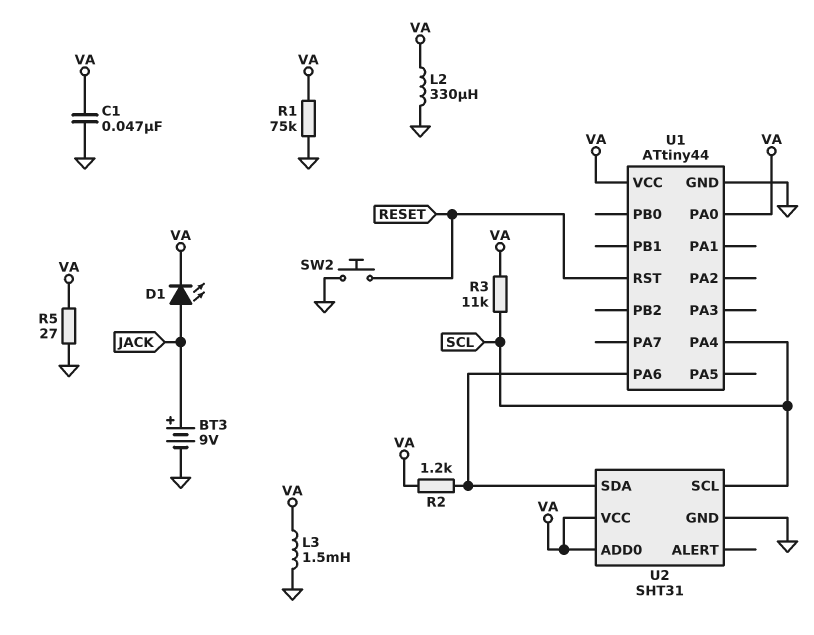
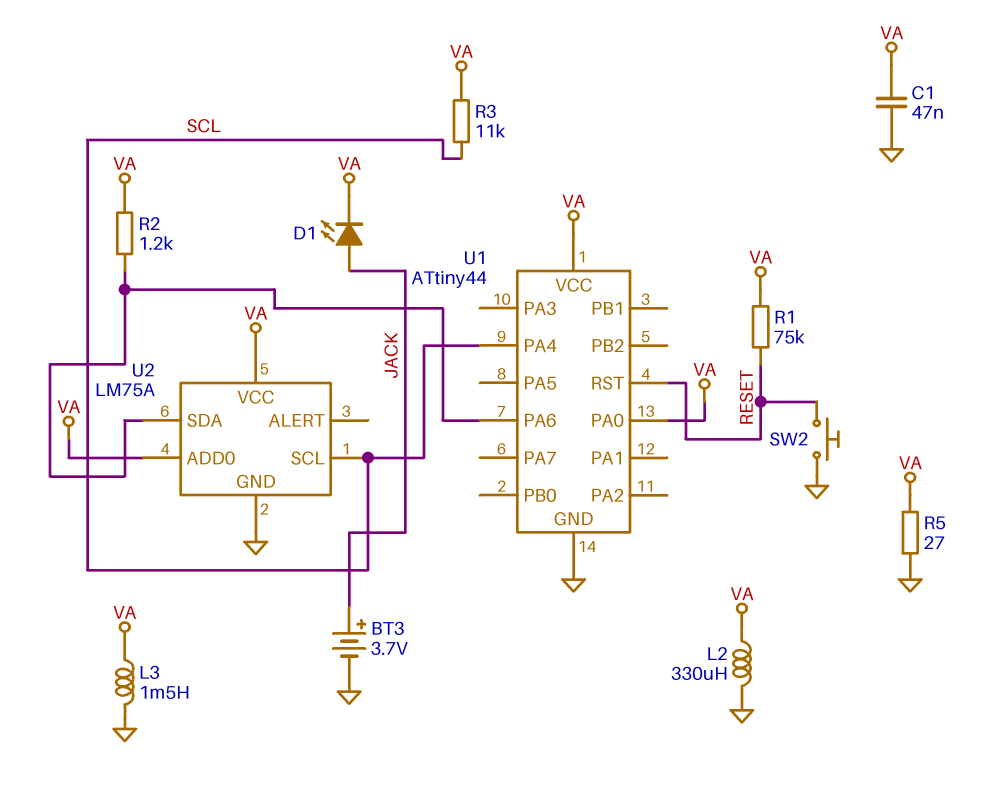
BT3: 9V (plus JACK, minus GND) -> 3.7V (plus JACK, minus GND)
R1: 75k (GND, VA) -> 75k (RESET, VA)
U2: SHT31 -> LM75A

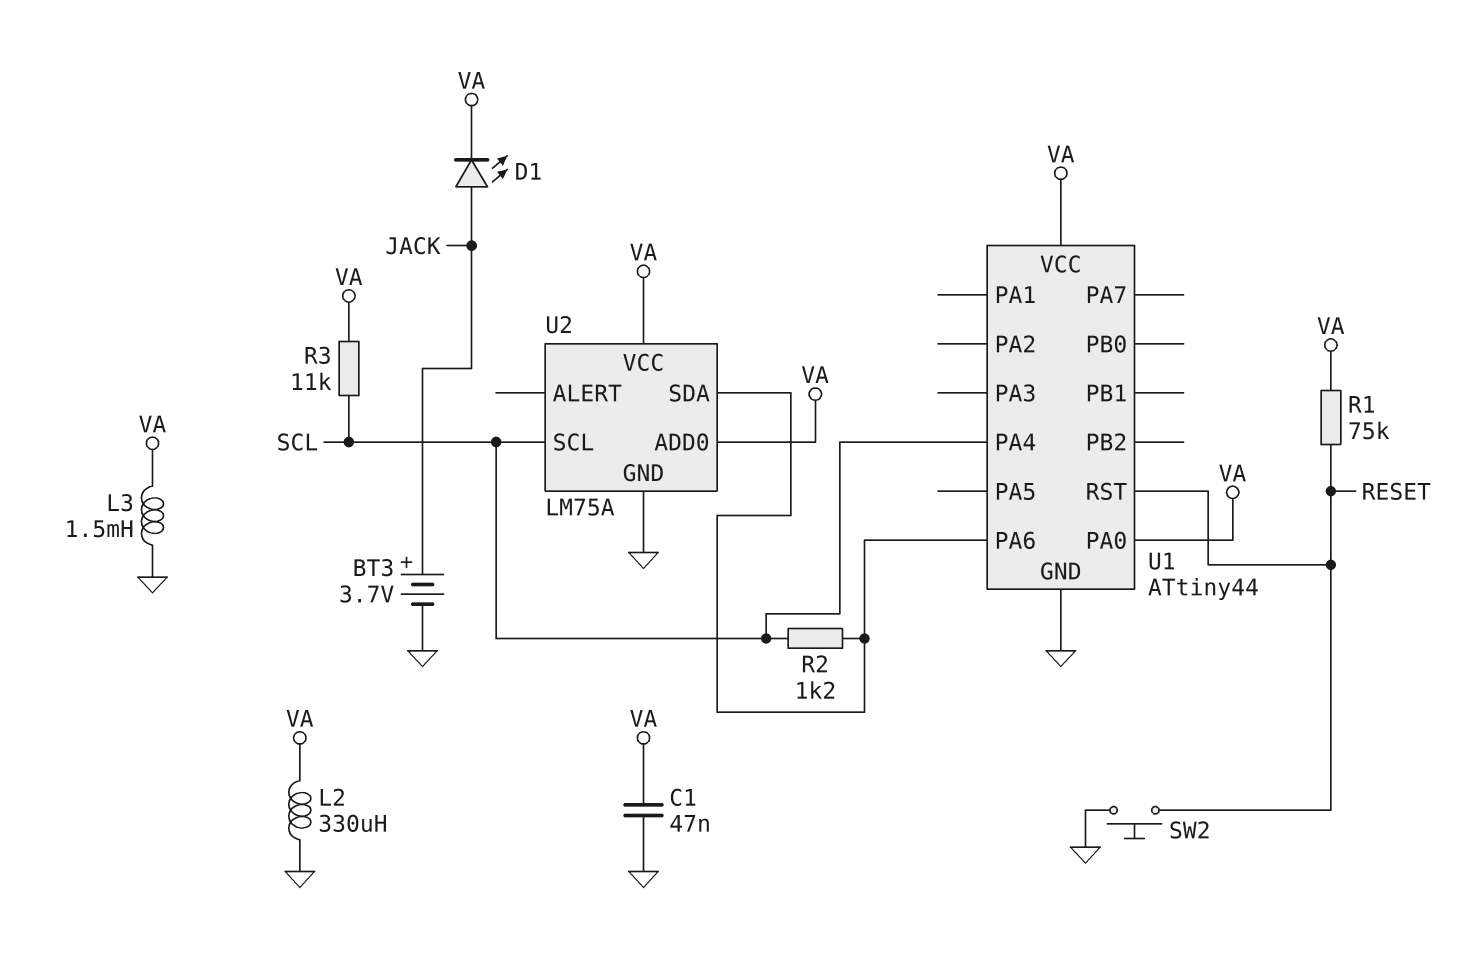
R2: 1.2k (U1/PA6, VA) -> 1.2k (SCL, U1/PA6)
R5: 27 (GND, VA) -> none

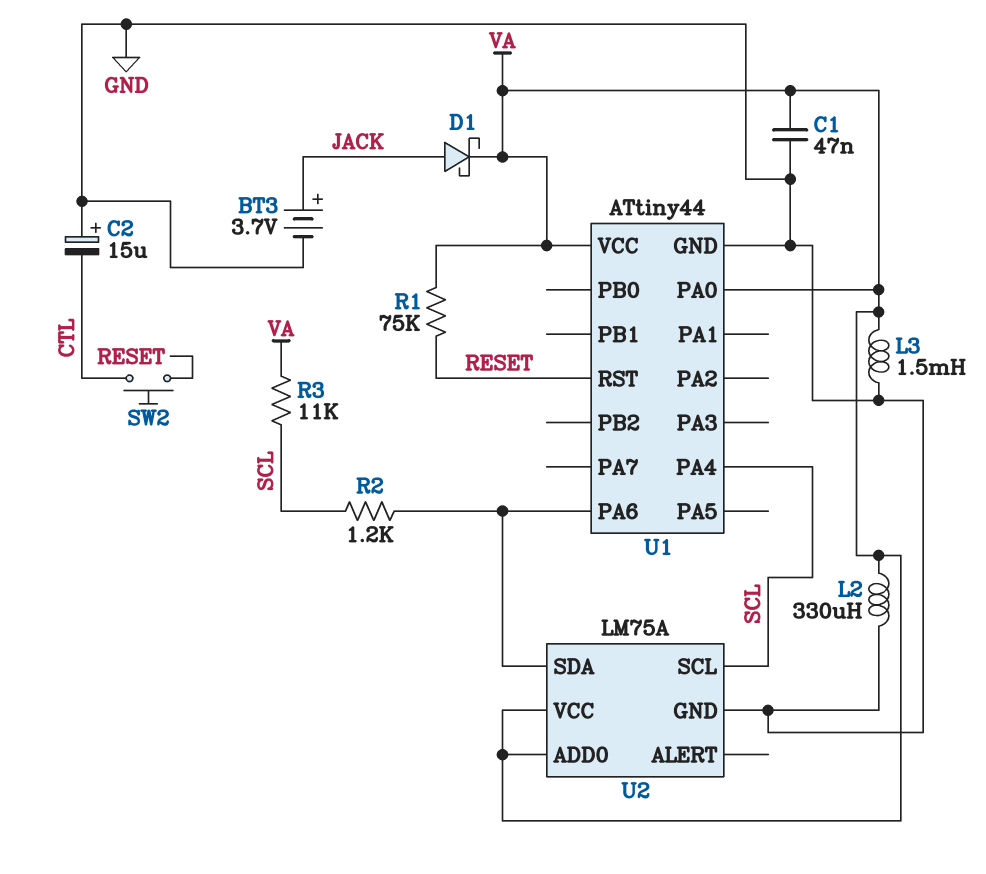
C2: none -> 15uF (plus GND, minus CTL)
D1: LED (A JACK, K VA) -> schottky (A JACK, K VA)
SW2: button (GND, RESET) -> button (CTL, RESET)

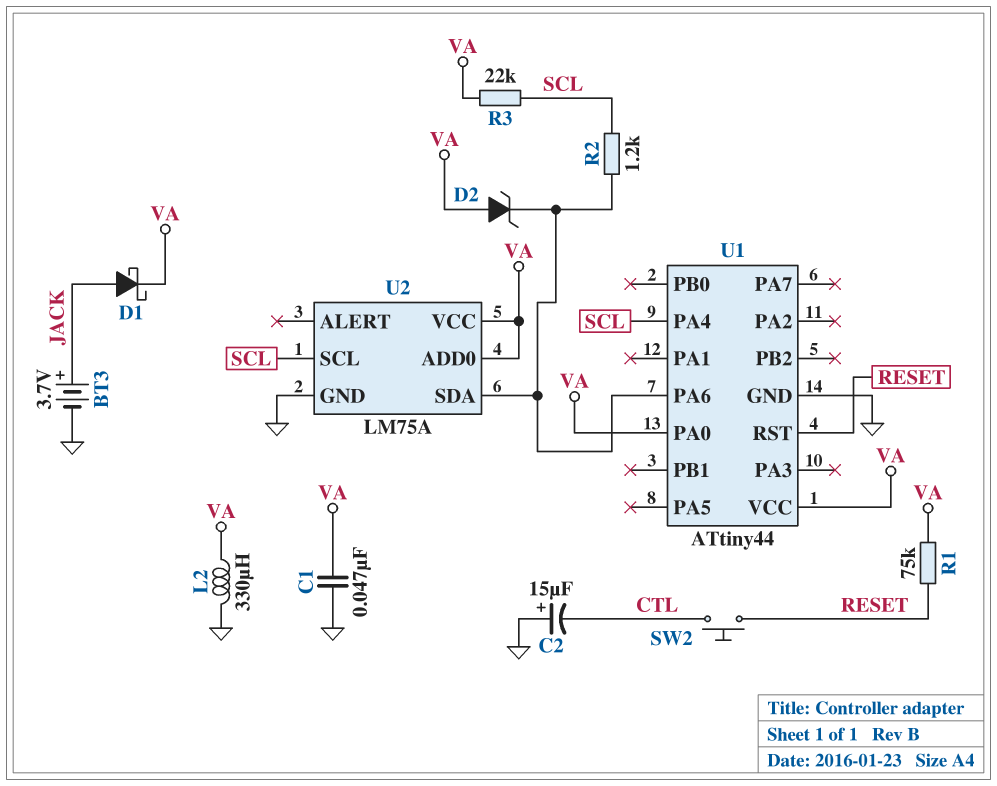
D2: none -> zener (A VA, K U1/PA6)
L3: 1.5mH (GND, VA) -> none
R3: 11k (SCL, VA) -> 22k (SCL, VA)

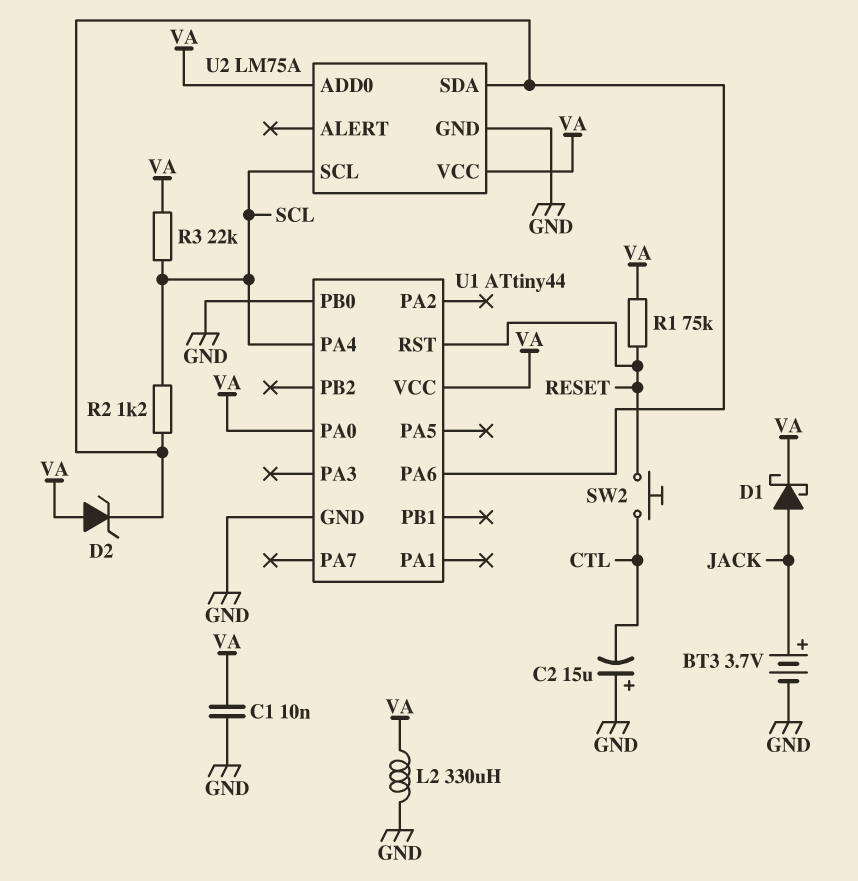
C1: 47nF (GND, VA) -> 10nF (GND, VA)
U1 pin PB0: none -> GND

